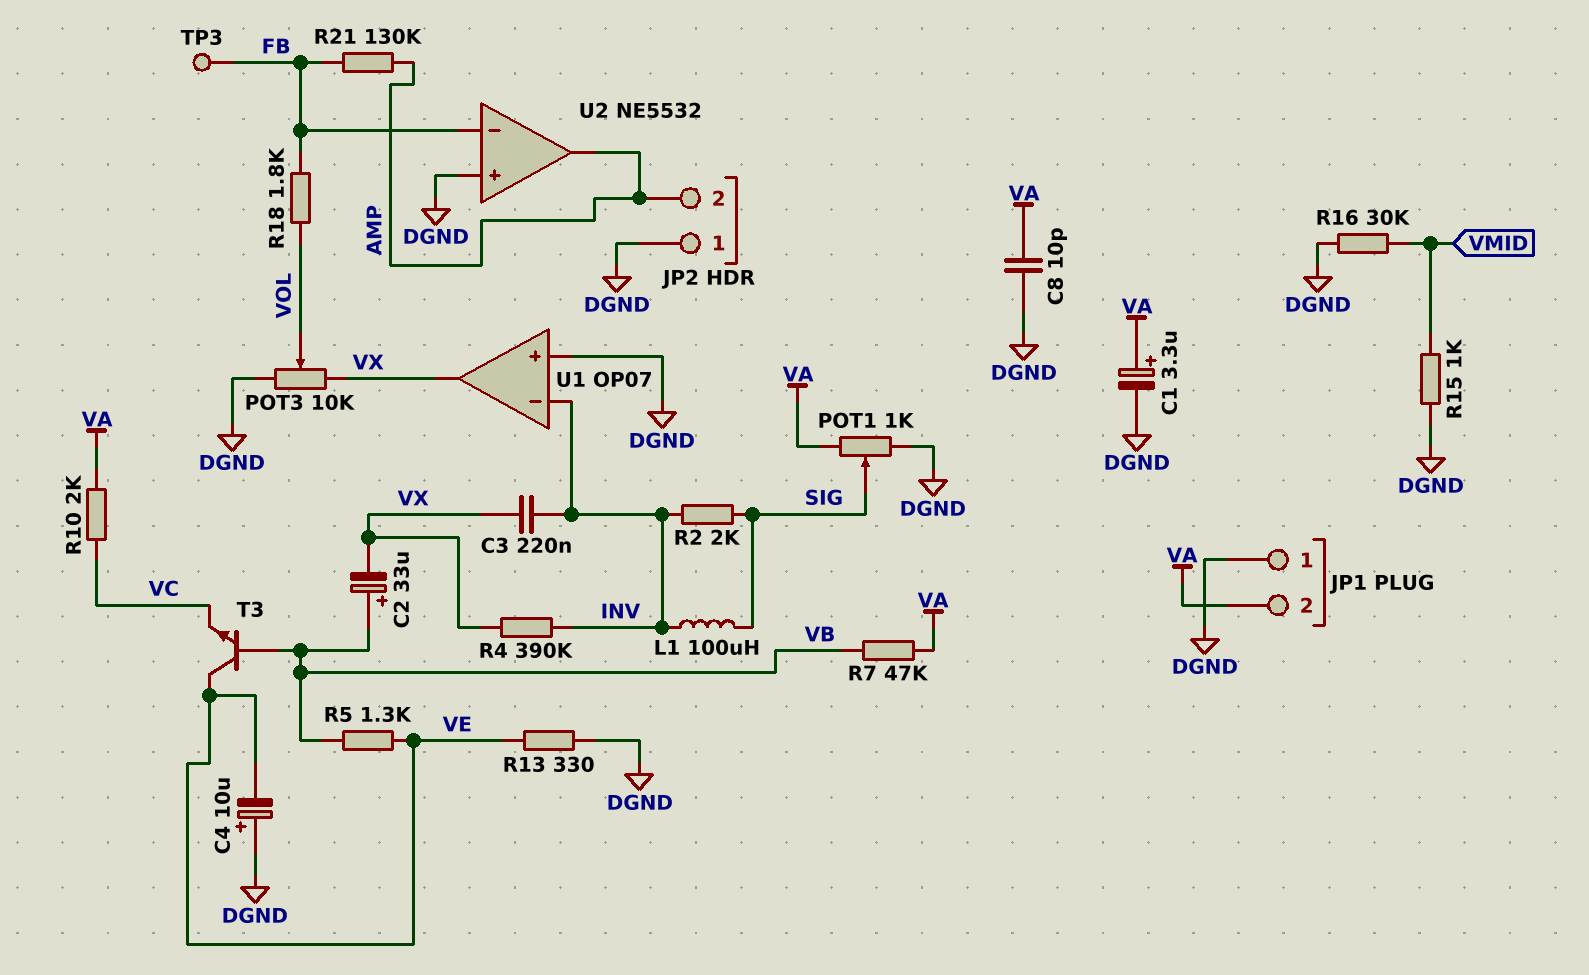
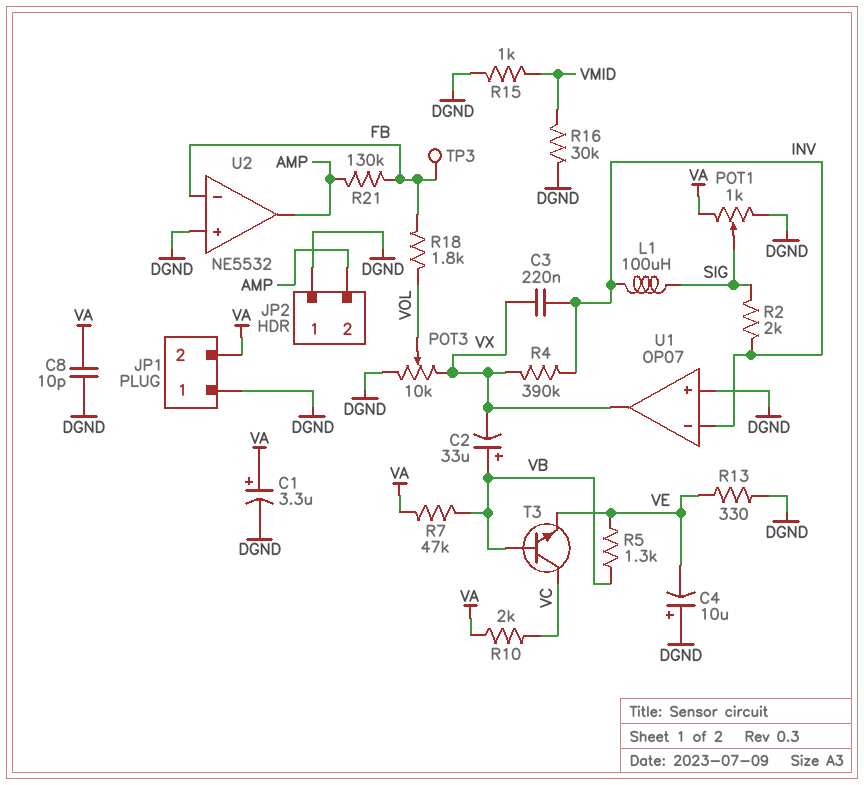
T3: NPN (B VB, C VE, E VC) -> NPN (B VB, C VC, E VE)

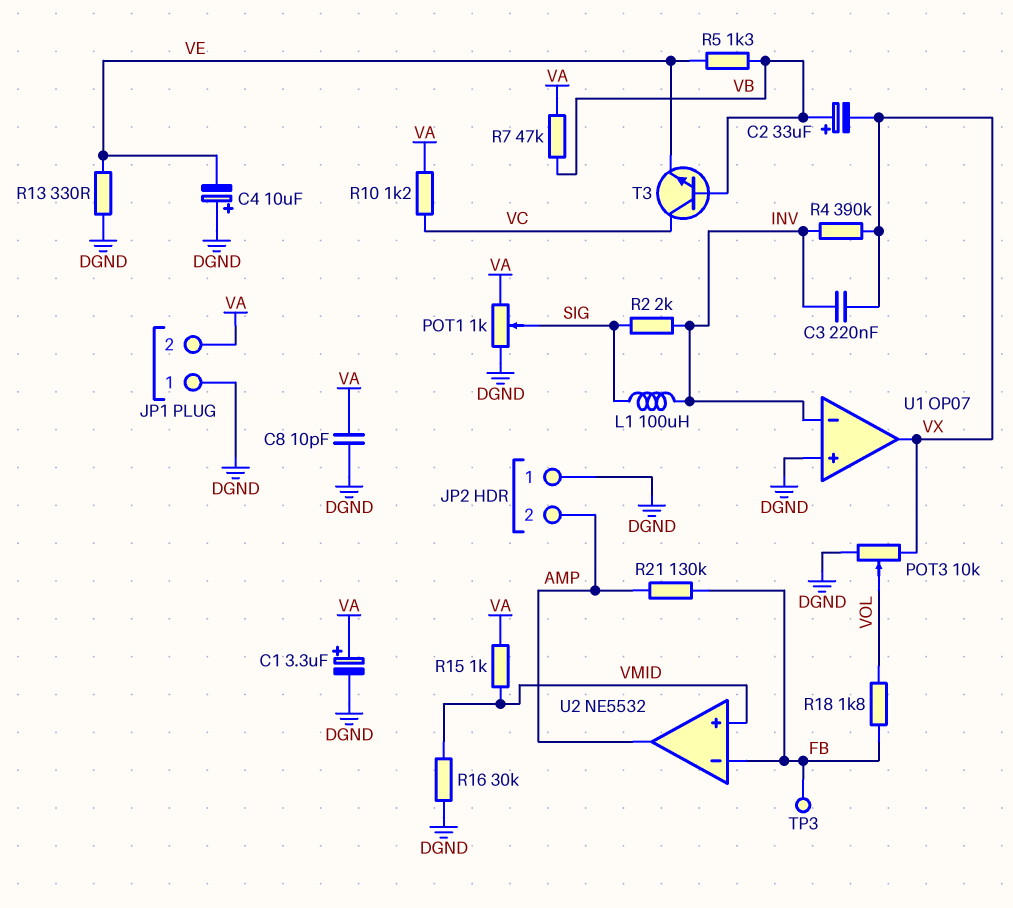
R10: 2k (VA, VC) -> 1.2k (VA, VC)
R15: 1k (DGND, VMID) -> 1k (VA, VMID)
U2 pin in+: DGND -> VMID

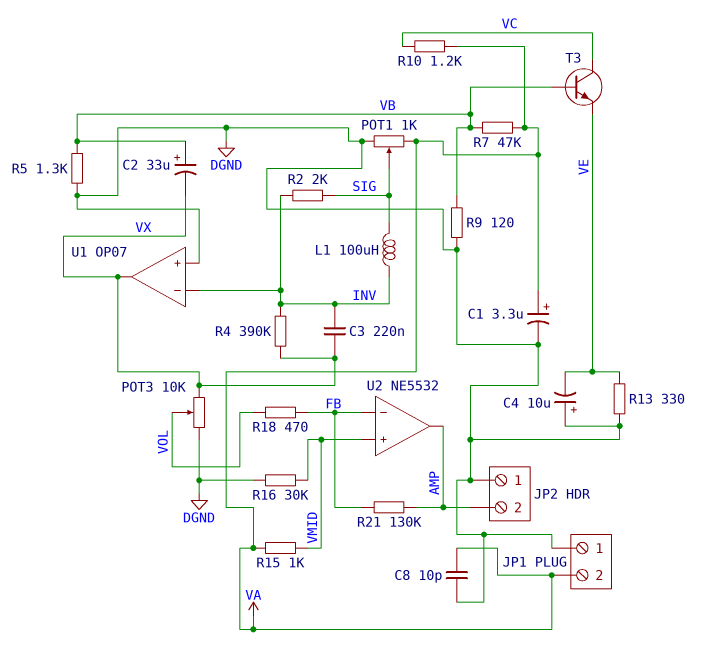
R5: 1.3k (VB, VE) -> 1.3k (DGND, VB)
R9: none -> 120 (DGND, VB)
R18: 1.8k (FB, VOL) -> 470 (FB, VOL)
TP3: test point (FB) -> none

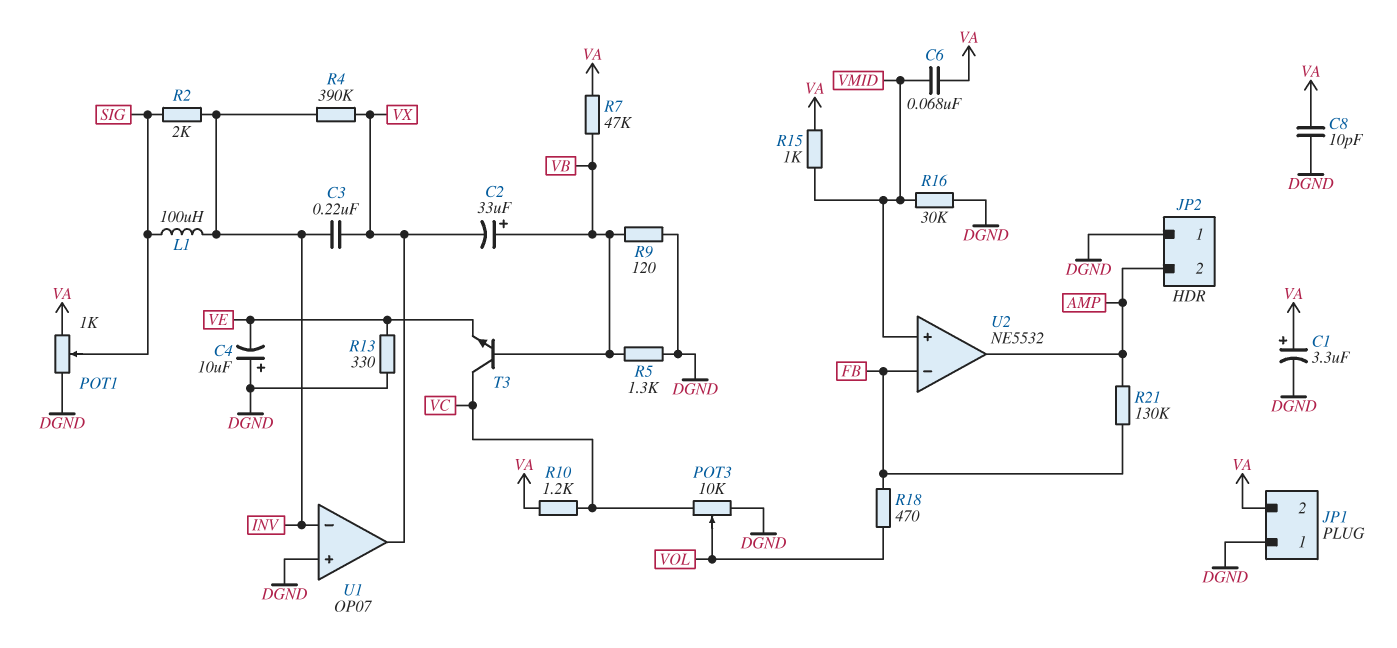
C6: none -> 68nF (VA, VMID)
POT3: 10k (DGND, VX, wiper VOL) -> 10k (DGND, VC, wiper VOL)

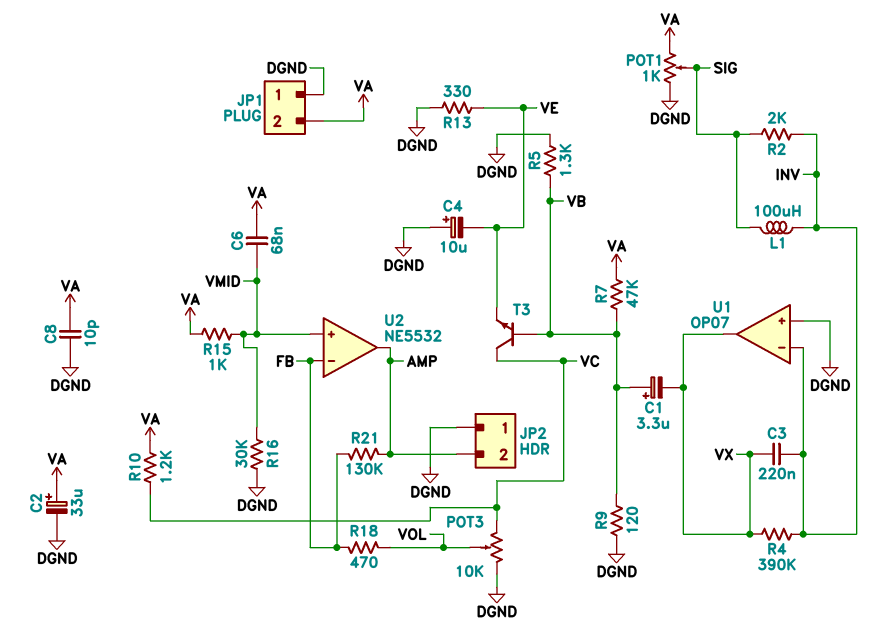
C1: 3.3uF (plus VA, minus DGND) -> 3.3uF (plus VB, minus VX)
C2: 33uF (plus VB, minus VX) -> 33uF (plus VA, minus DGND)

